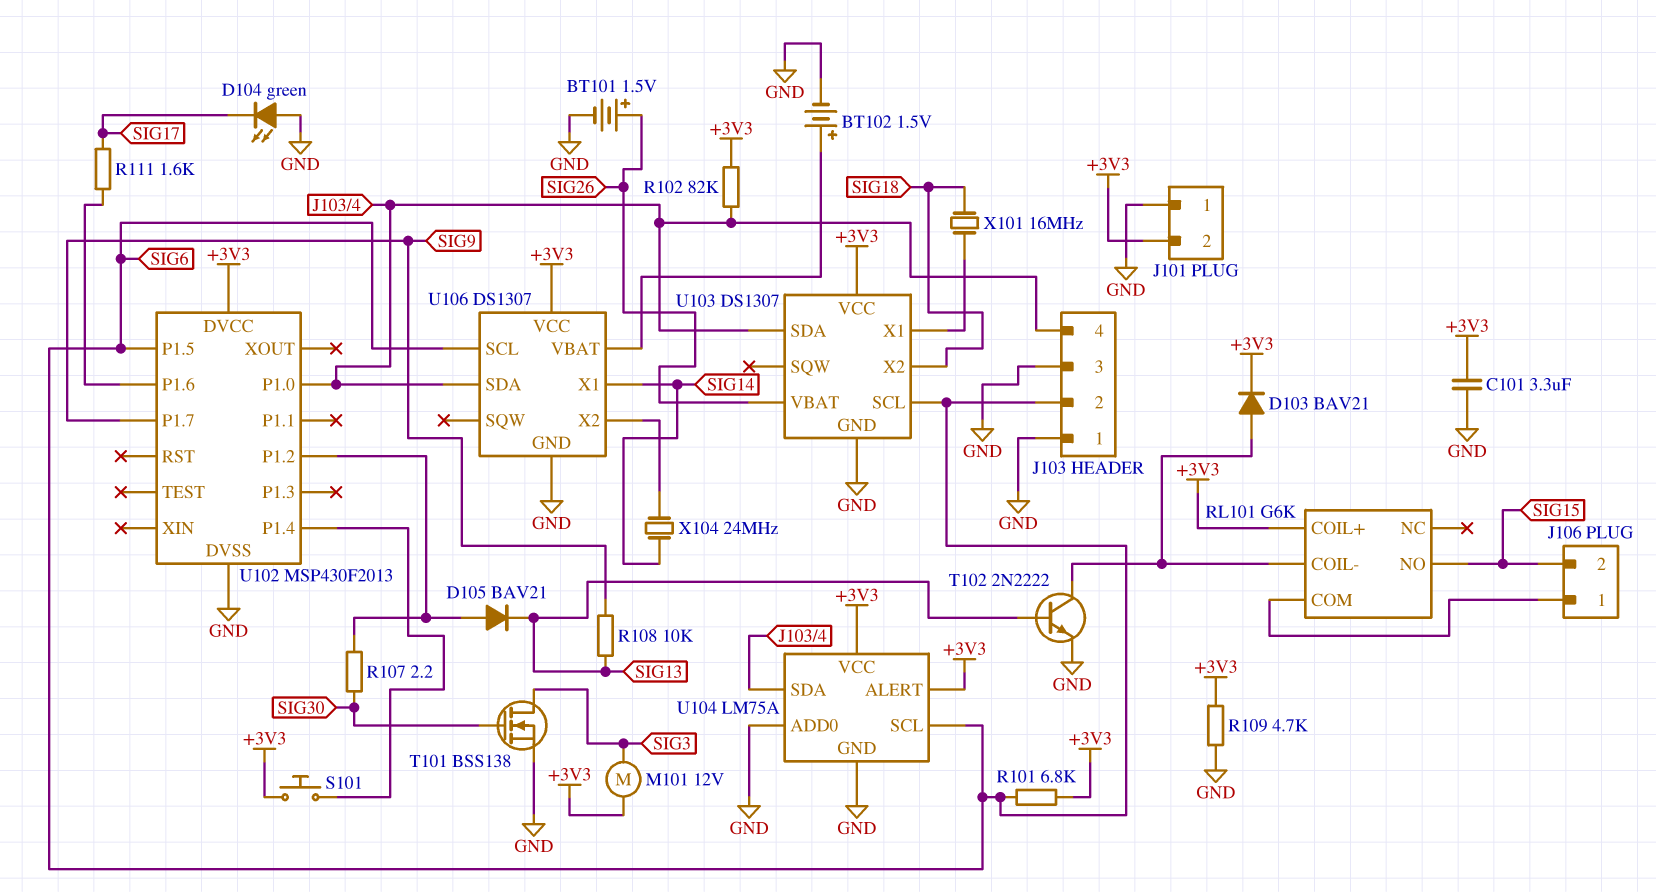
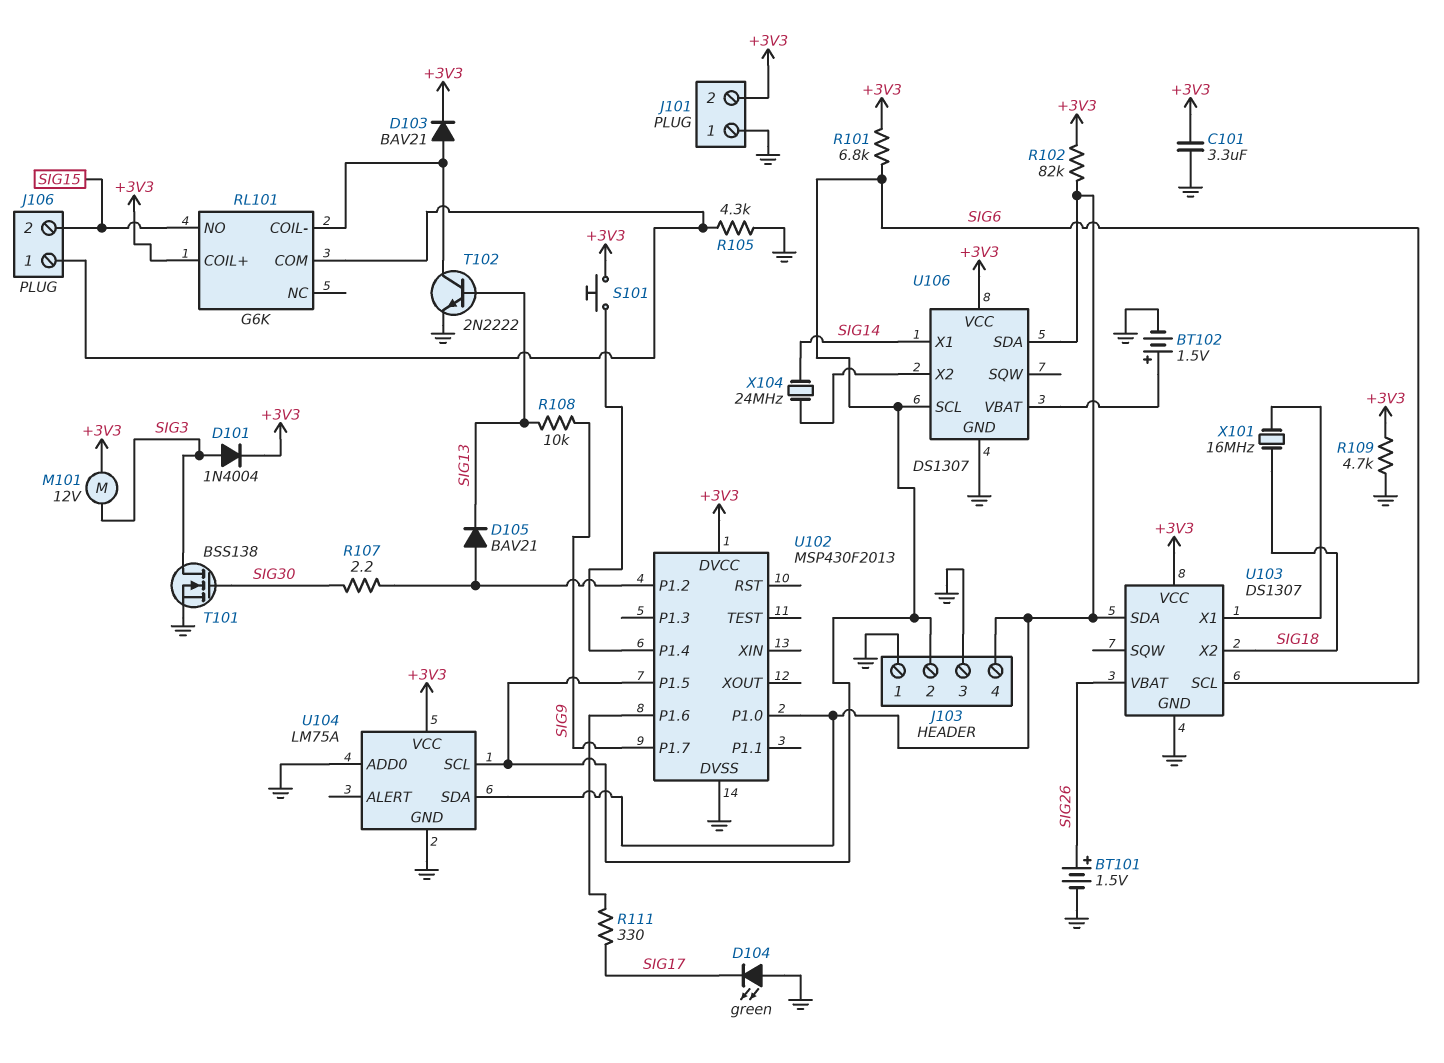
D101: none -> diode 1N4004 (A SIG3, K +3V3)
R105: none -> 4.3k (GND, J106/1)
R111: 1.6k (SIG17, U102/P1.6) -> 330 (SIG17, U102/P1.6)
U104 pin ALERT: +3V3 -> none

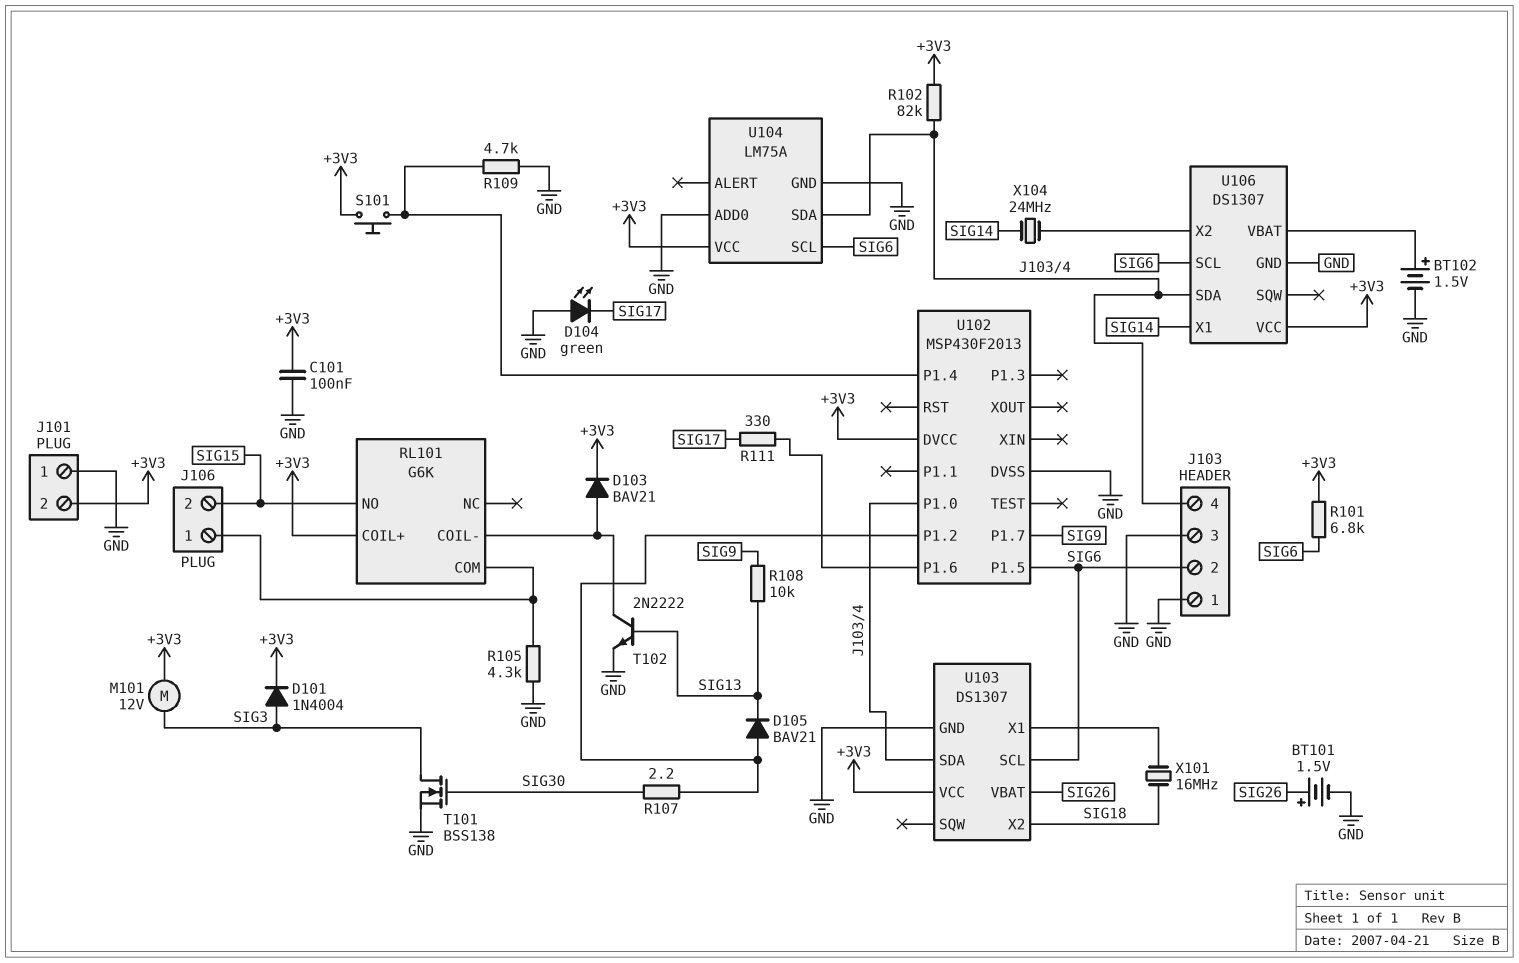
C101: 3.3uF (+3V3, GND) -> 100nF (+3V3, GND)
R109: 4.7k (+3V3, GND) -> 4.7k (GND, U102/P1.4)

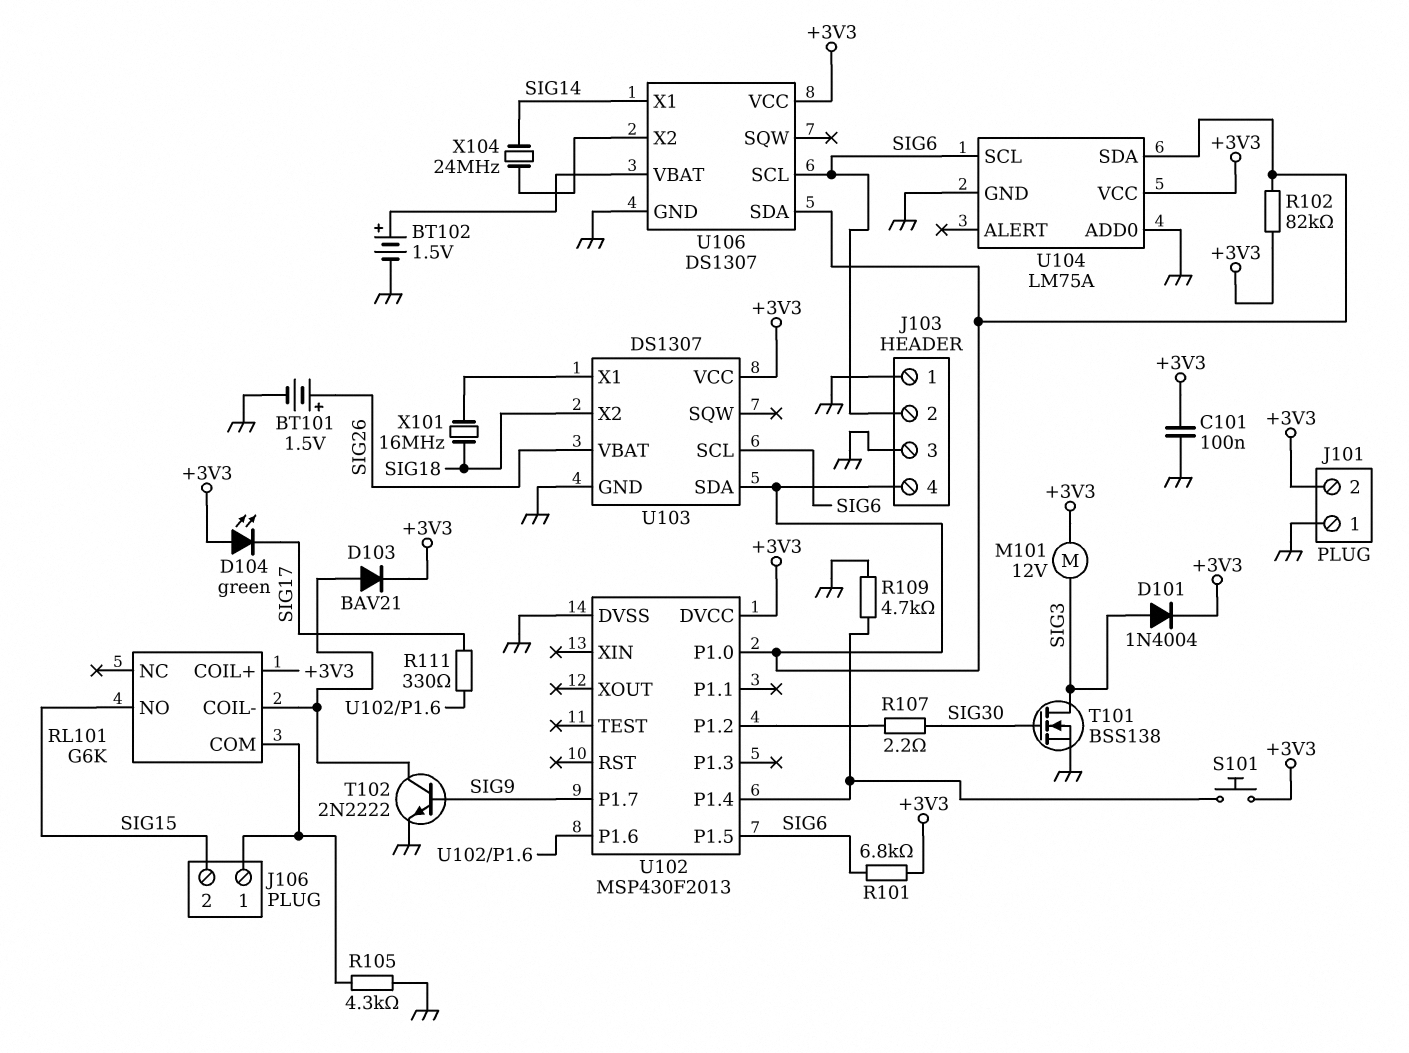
D104: LED green (A GND, K SIG17) -> LED green (A +3V3, K SIG17)
D105: diode BAV21 (A U102/P1.2, K SIG13) -> none
R108: 10k (SIG9, SIG13) -> none
T102: NPN 2N2222 (B SIG13, C RL101/COIL-, E GND) -> NPN 2N2222 (B SIG9, C RL101/COIL-, E GND)

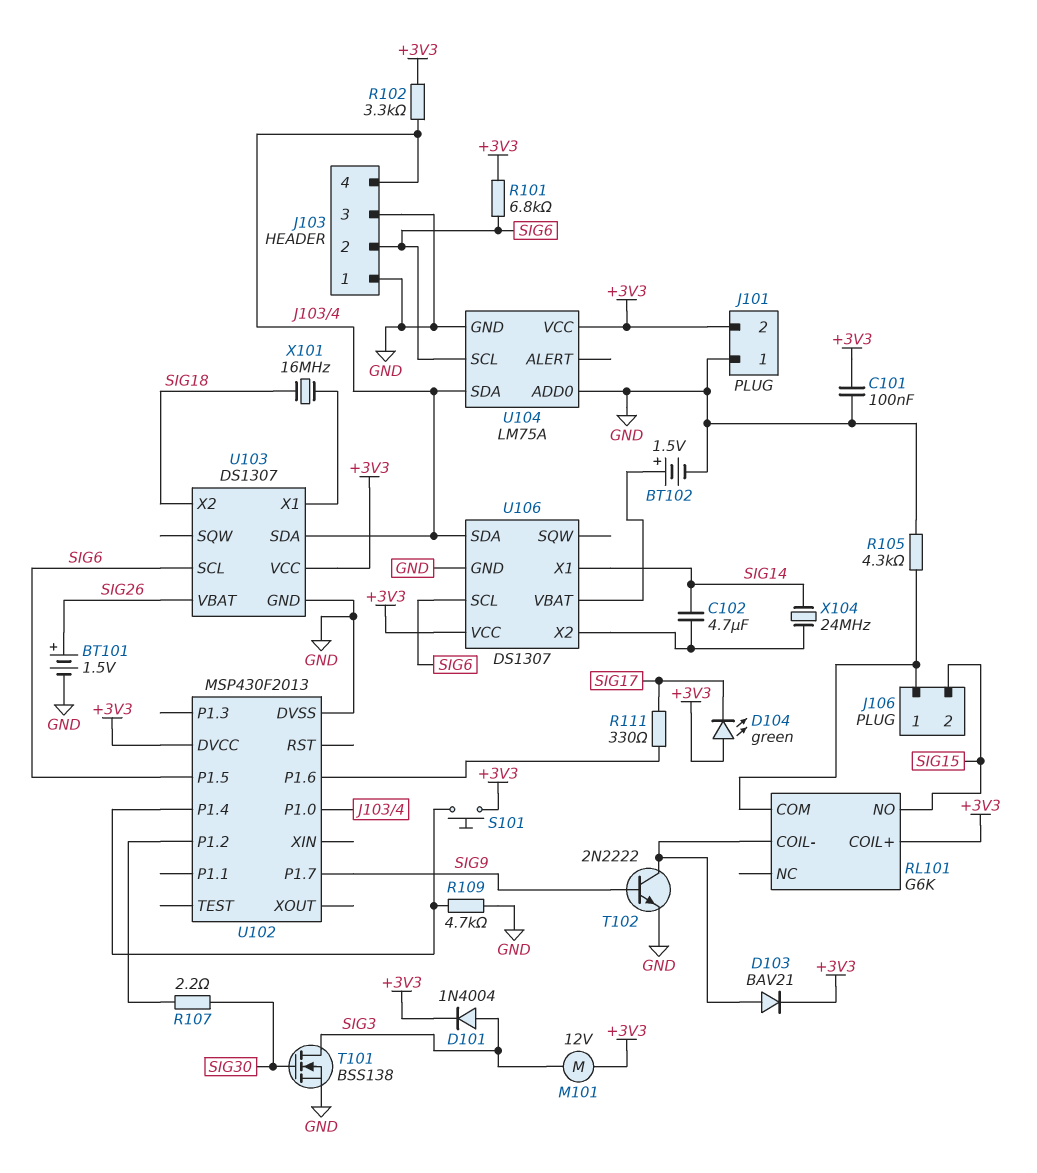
C102: none -> 4.7uF (SIG14, U106/X2)
R102: 82k (+3V3, J103/4) -> 3.3k (+3V3, J103/4)

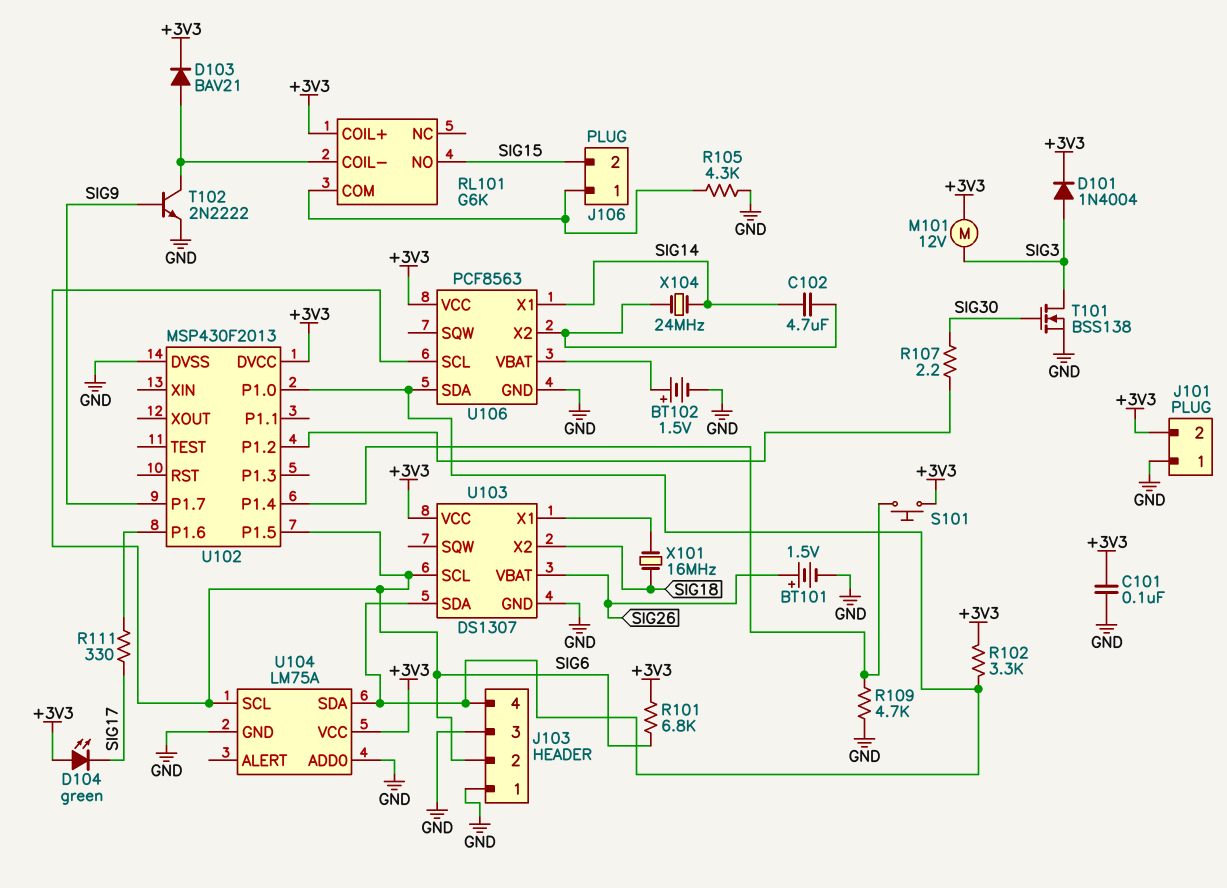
U106: DS1307 -> PCF8563

